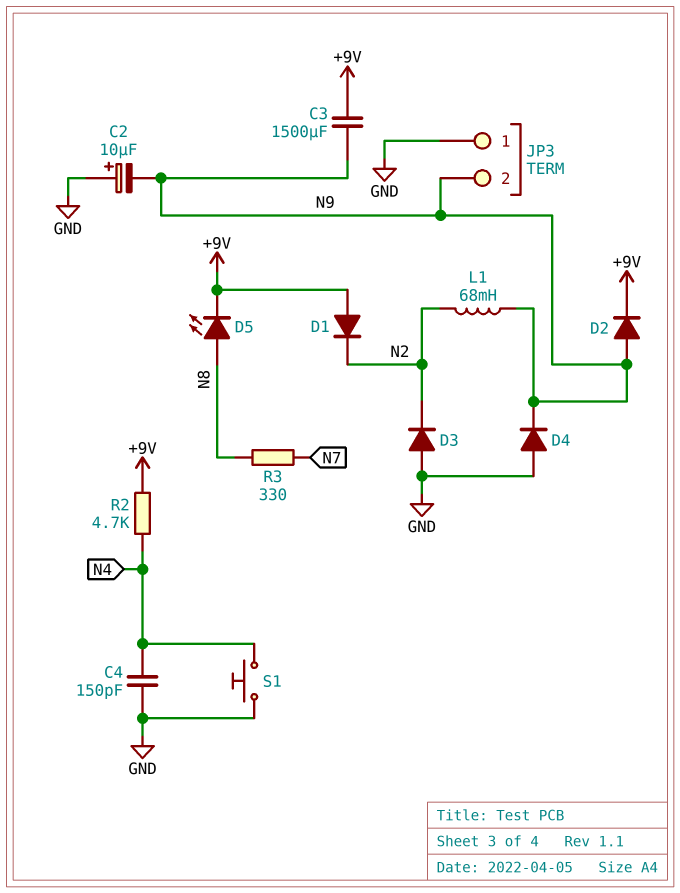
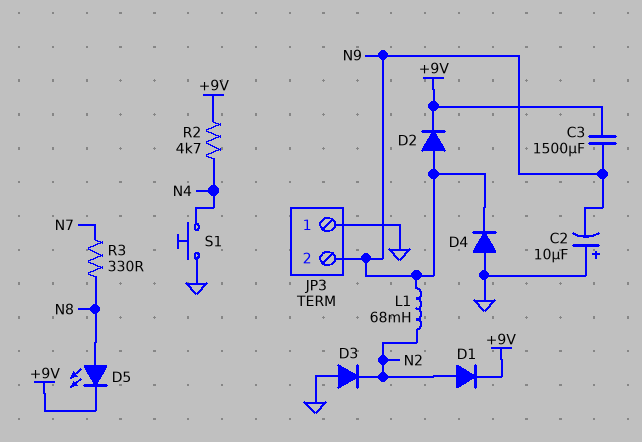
C4: 150pF (GND, N4) -> none
D1: diode (A +9V, K N2) -> diode (A N2, K +9V)

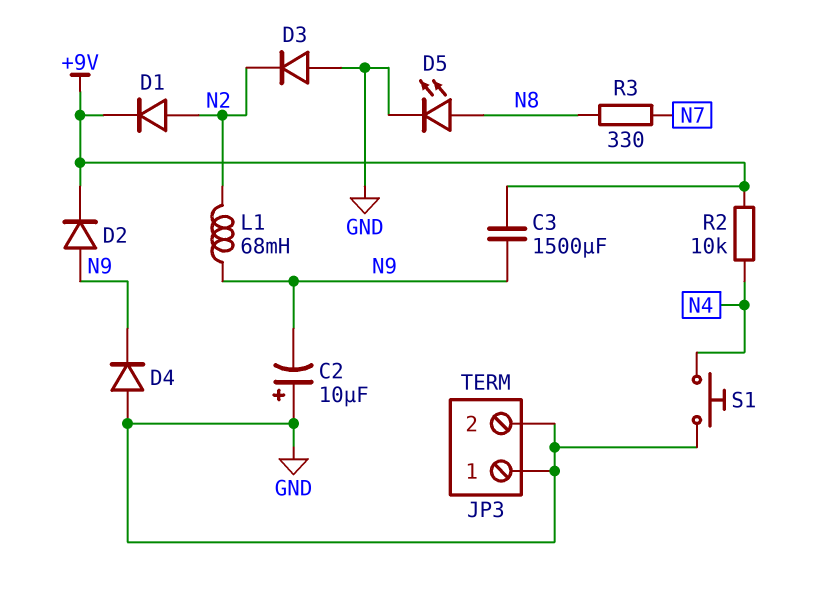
D5: LED (A N8, K +9V) -> LED (A N8, K GND)
JP3 pin 2: N9 -> GND
R2: 4.7k (+9V, N4) -> 10k (+9V, N4)

